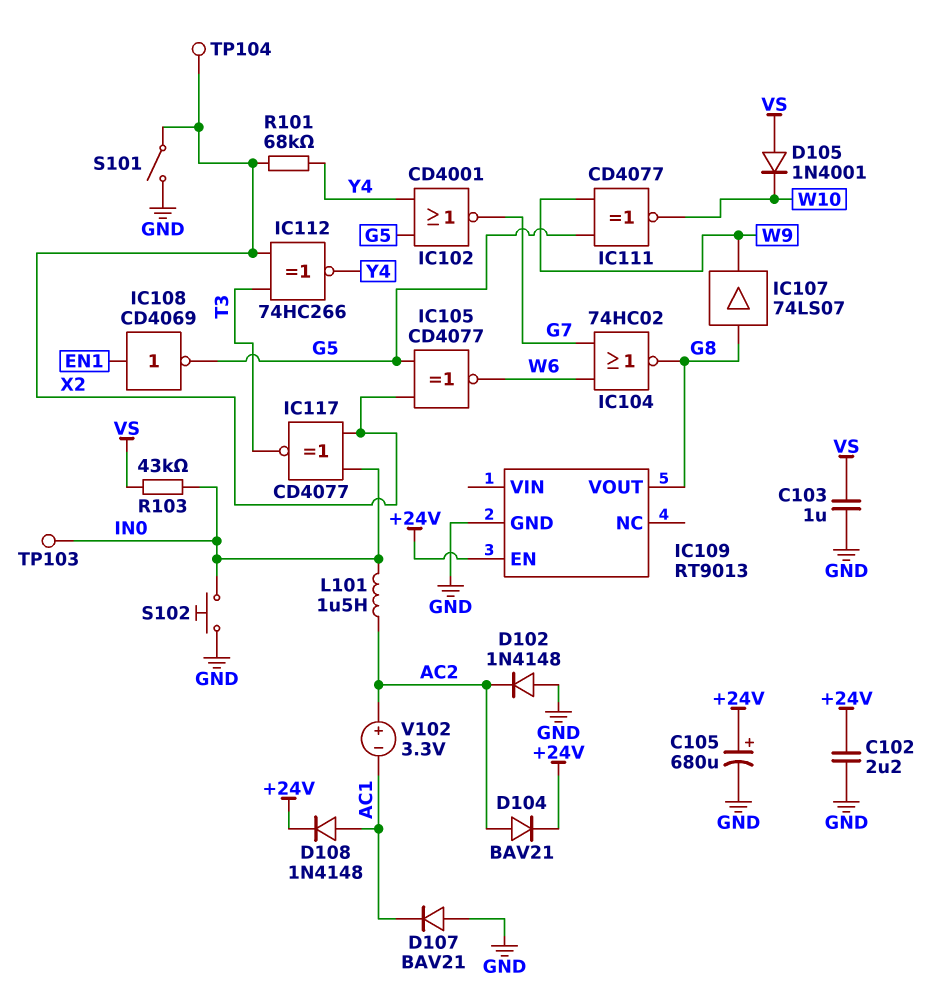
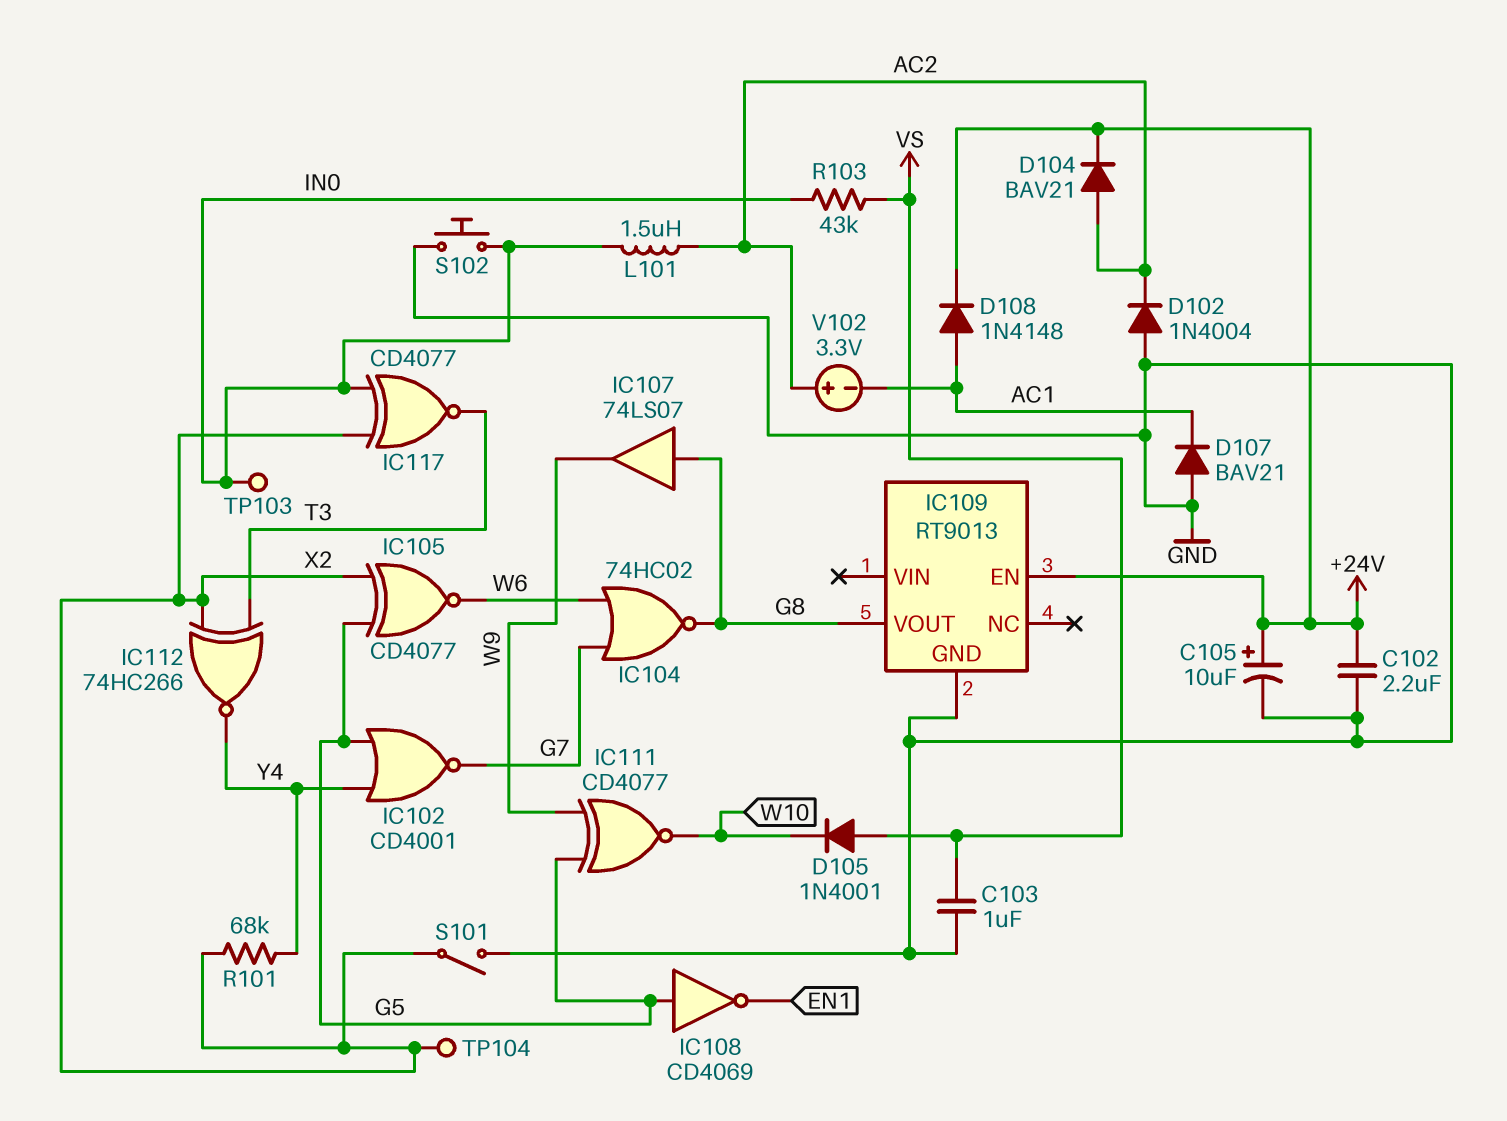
C105: 680uF (plus +24V, minus GND) -> 10uF (plus +24V, minus GND)
D102: diode 1N4148 (A GND, K AC2) -> diode 1N4004 (A GND, K AC2)
IC108: NOT CD4069 (in EN1, out G5) -> NOT CD4069 (in G5, out EN1)

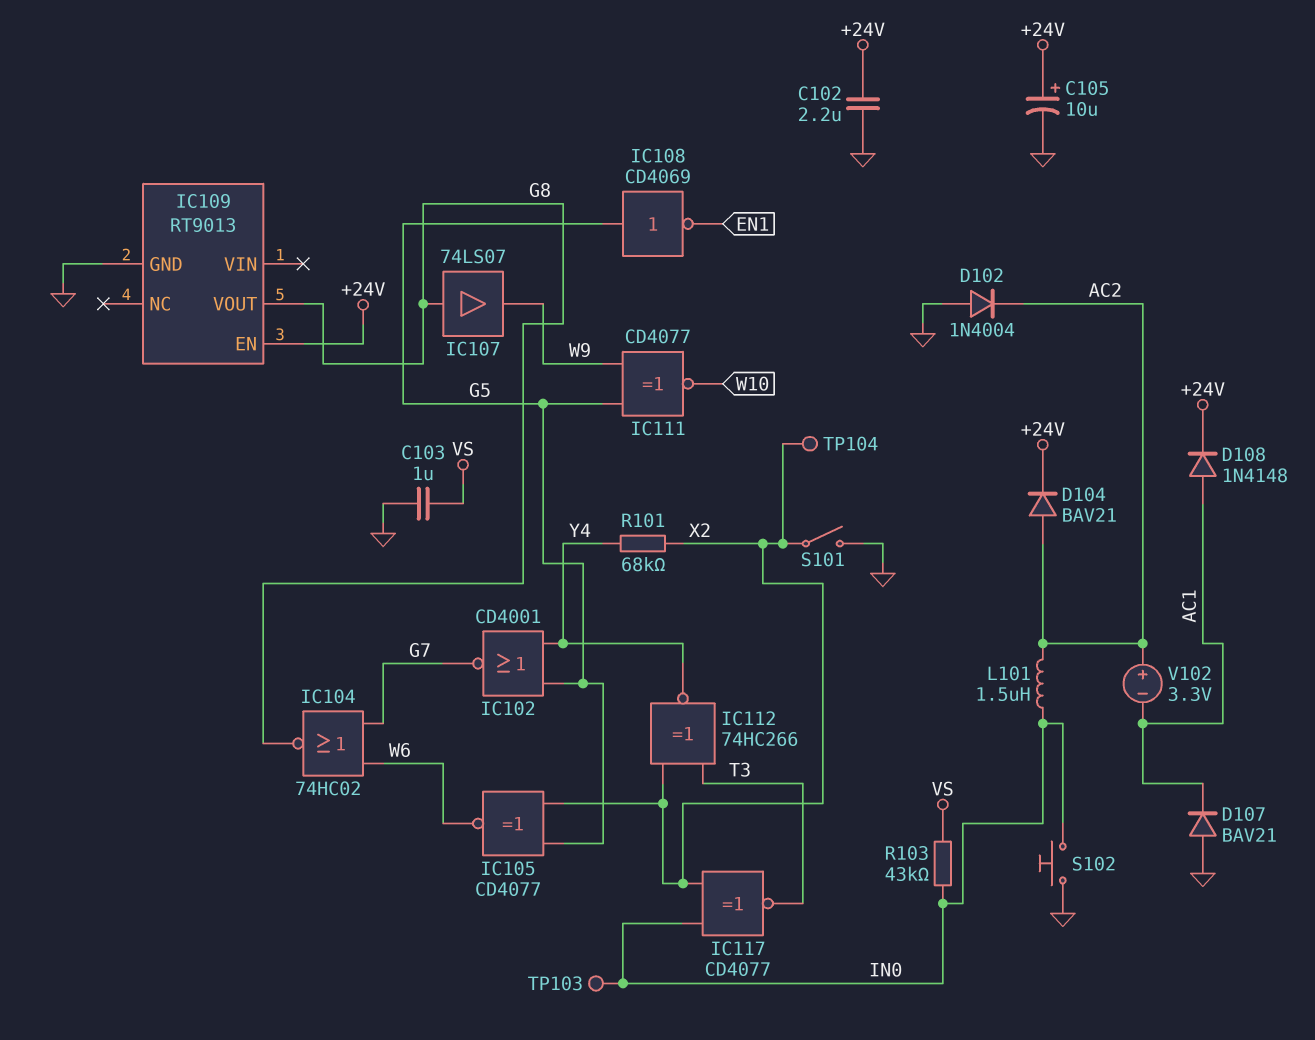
D105: diode 1N4001 (A VS, K W10) -> none

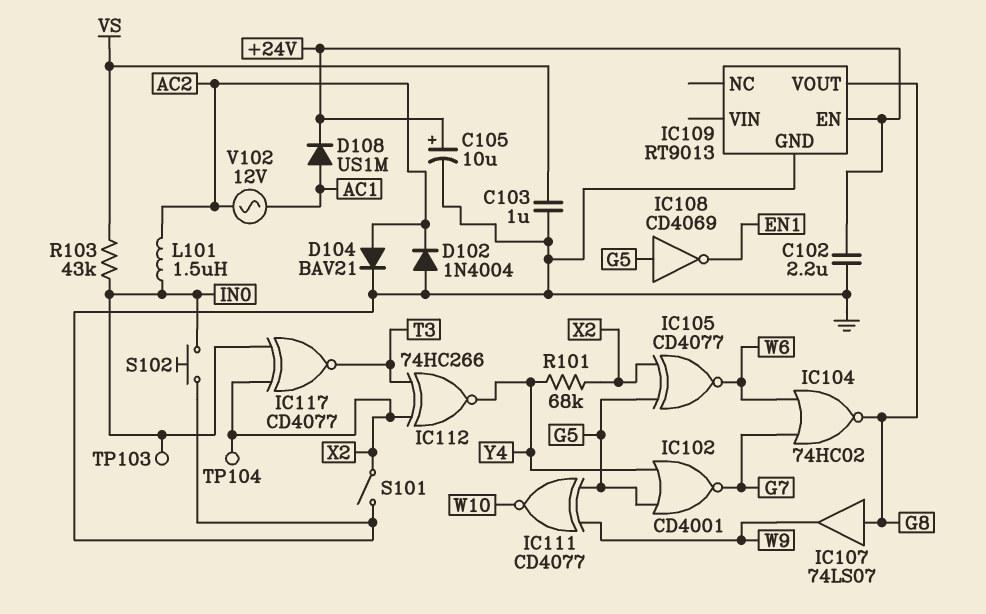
D104: diode BAV21 (A AC2, K +24V) -> diode BAV21 (A AC2, K GND)
D107: diode BAV21 (A GND, K AC1) -> none
D108: diode 1N4148 (A AC1, K +24V) -> diode US1M (A AC1, K +24V)
V102: 3.3V (plus AC2, minus AC1) -> AC 12V (AC1, AC2)

